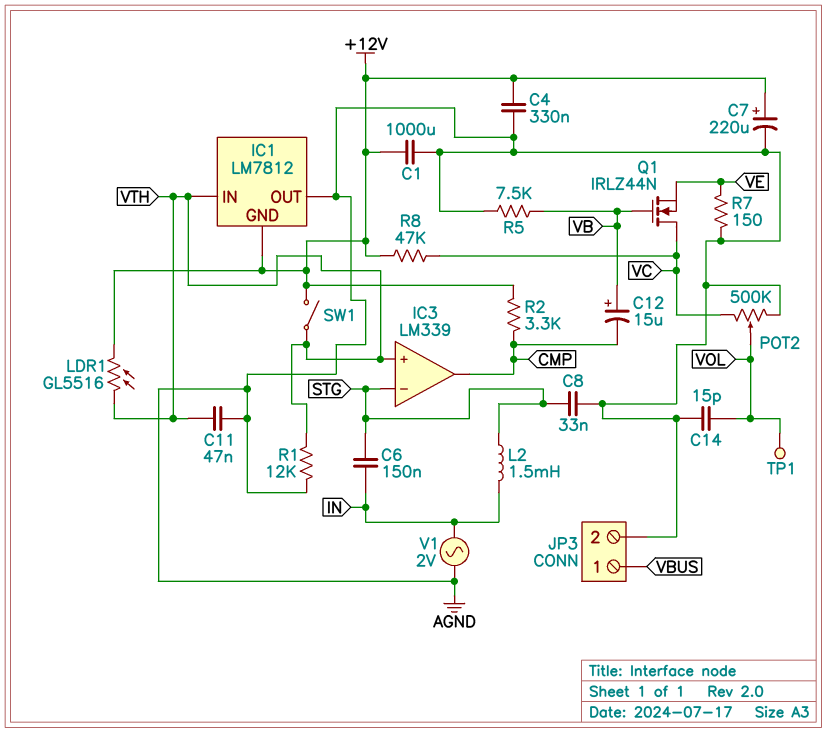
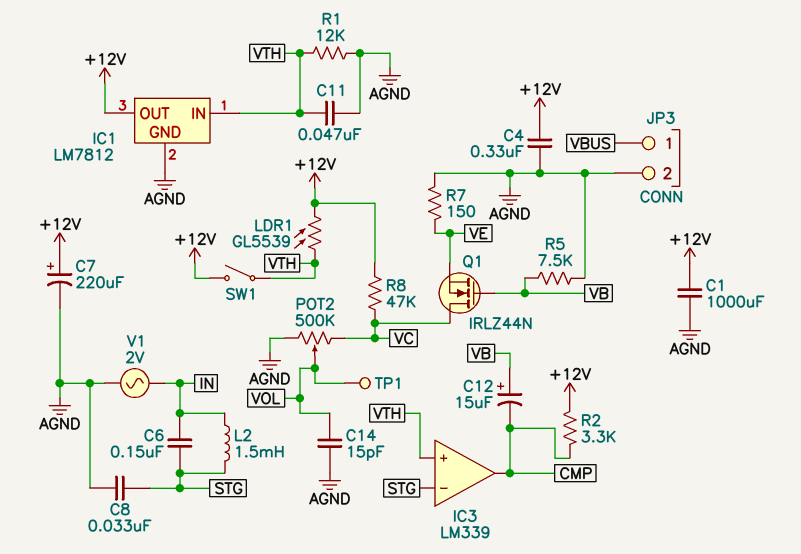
IC1 pin GND: +12V -> AGND
IC1 pin OUT: AGND -> +12V
LDR1: GL5516 (+12V, VTH) -> GL5539 (+12V, VTH)

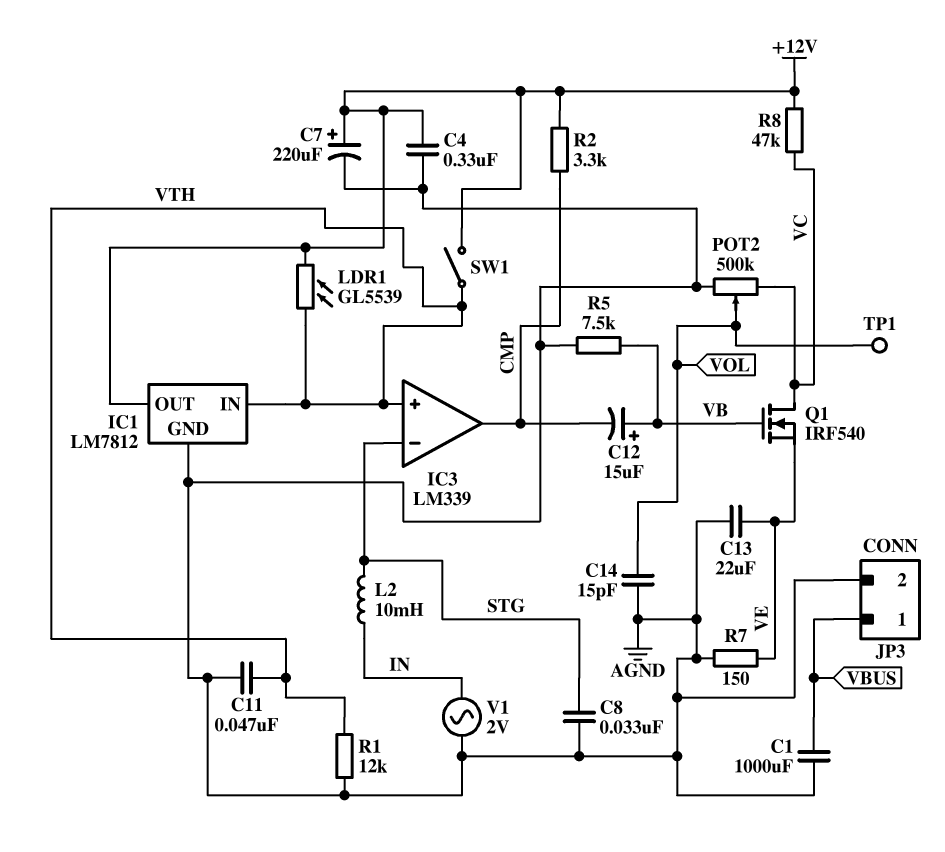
C1: 1000uF (+12V, AGND) -> 1000uF (AGND, VBUS)
C6: 150nF (IN, STG) -> none
C13: none -> 22uF (AGND, VE)
L2: 1.5mH (IN, STG) -> 10mH (IN, STG)
Q1: NMOS IRLZ44N (G VB, D VC, S VE) -> NMOS IRF540 (G VB, D VC, S VE)

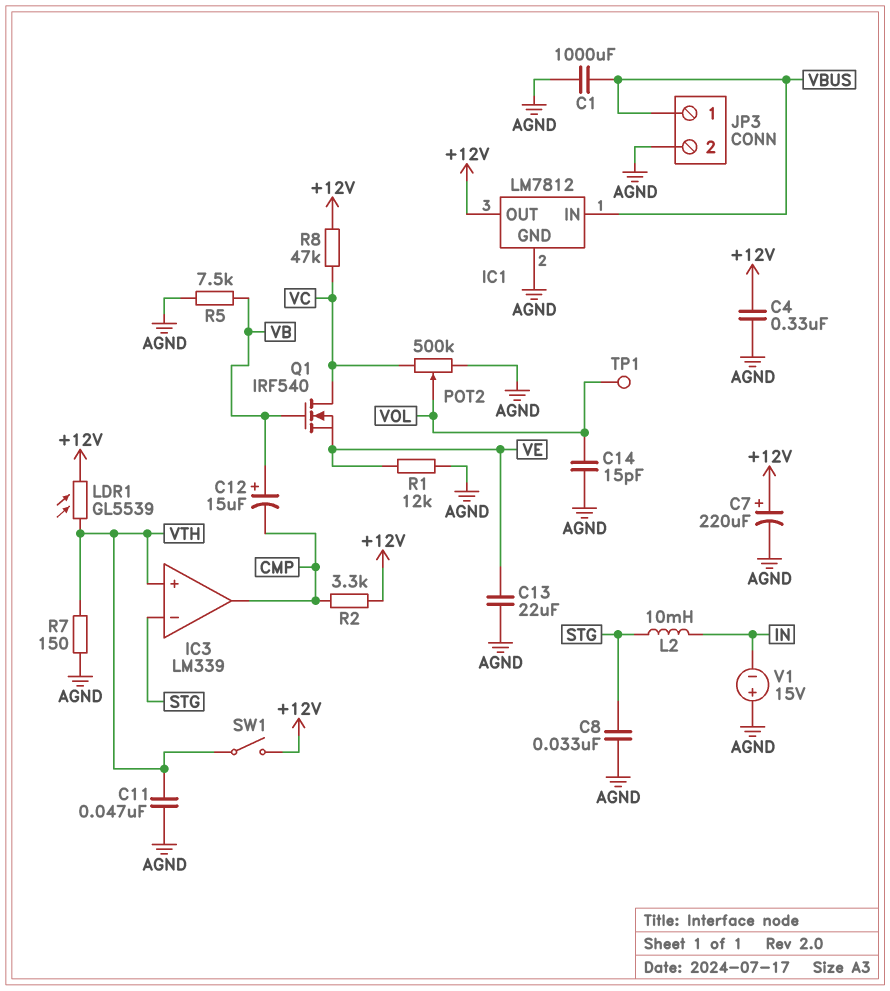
IC1 pin IN: VTH -> VBUS
R1: 12k (AGND, VTH) -> 12k (AGND, VE)
R7: 150 (AGND, VE) -> 150 (AGND, VTH)
V1: AC 2V (AGND, IN) -> 15V (plus AGND, minus IN)

